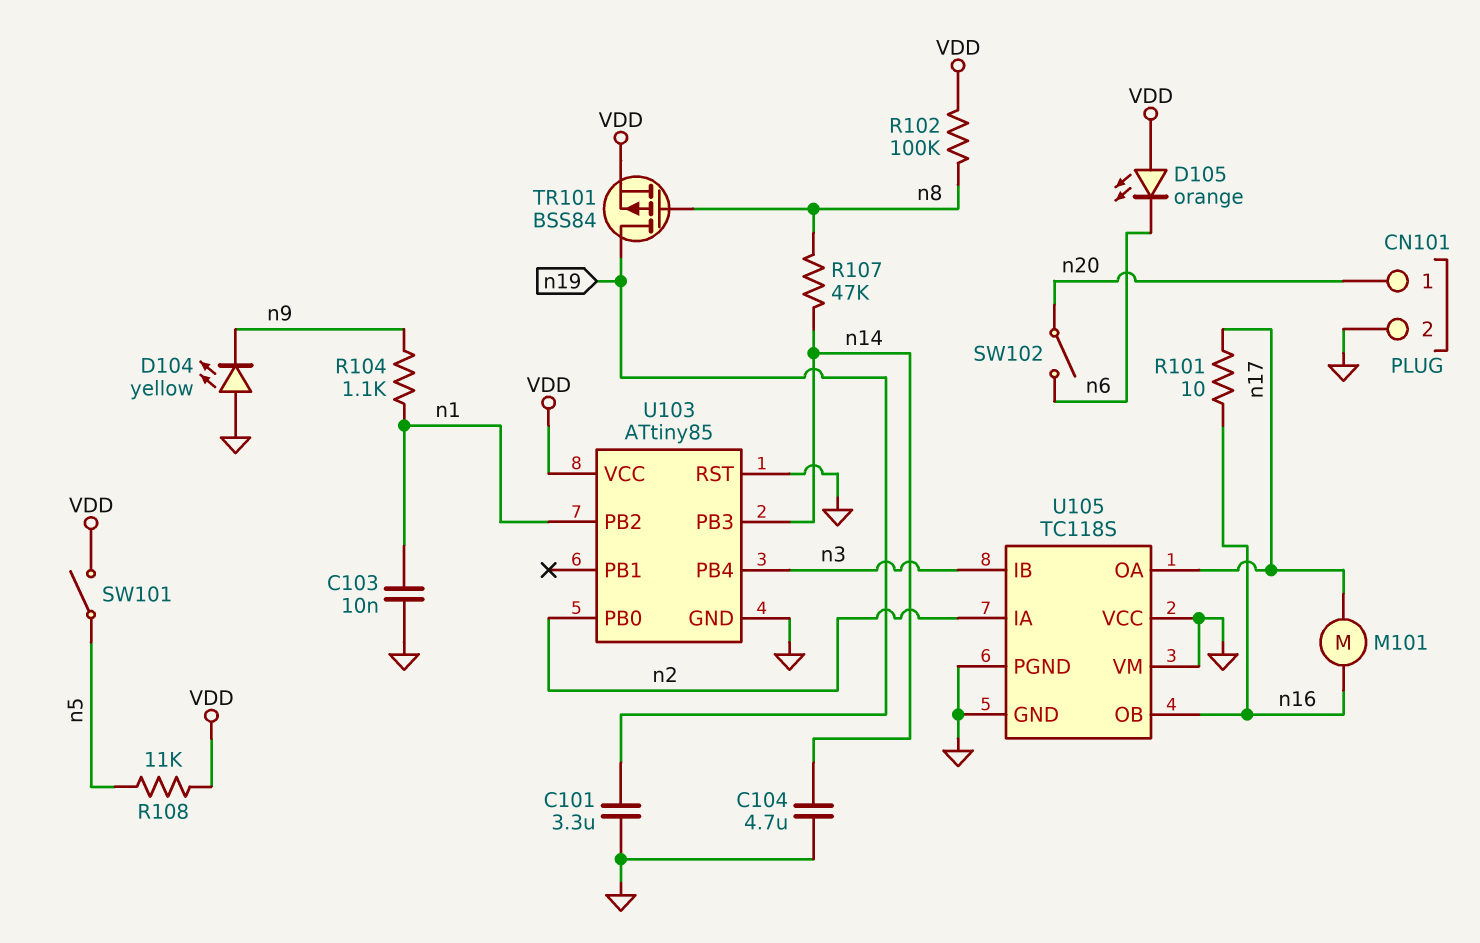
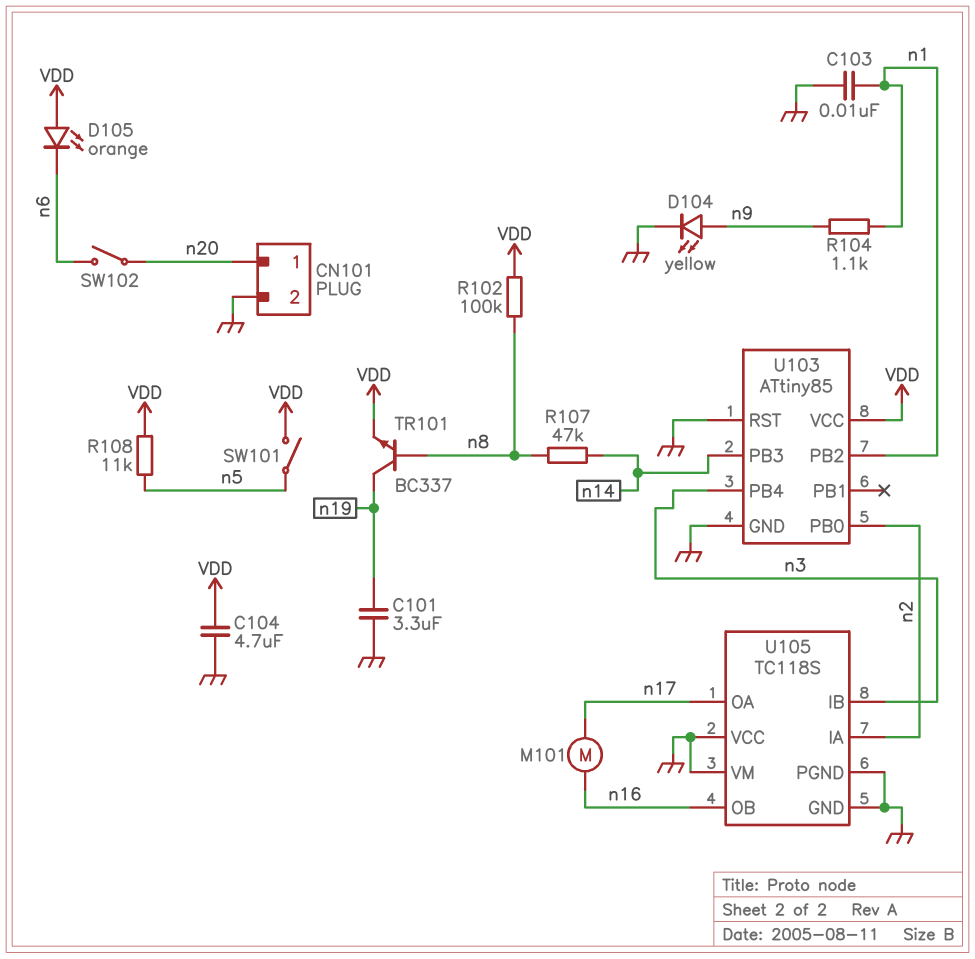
C104: 4.7uF (GND, n14) -> 4.7uF (GND, VDD)
D104: LED yellow (A GND, K n9) -> LED yellow (A n9, K GND)
R101: 10 (n16, n17) -> none
TR101: PMOS BSS84 (G n8, D n19, S VDD) -> NPN BC337 (B n8, C n19, E VDD)

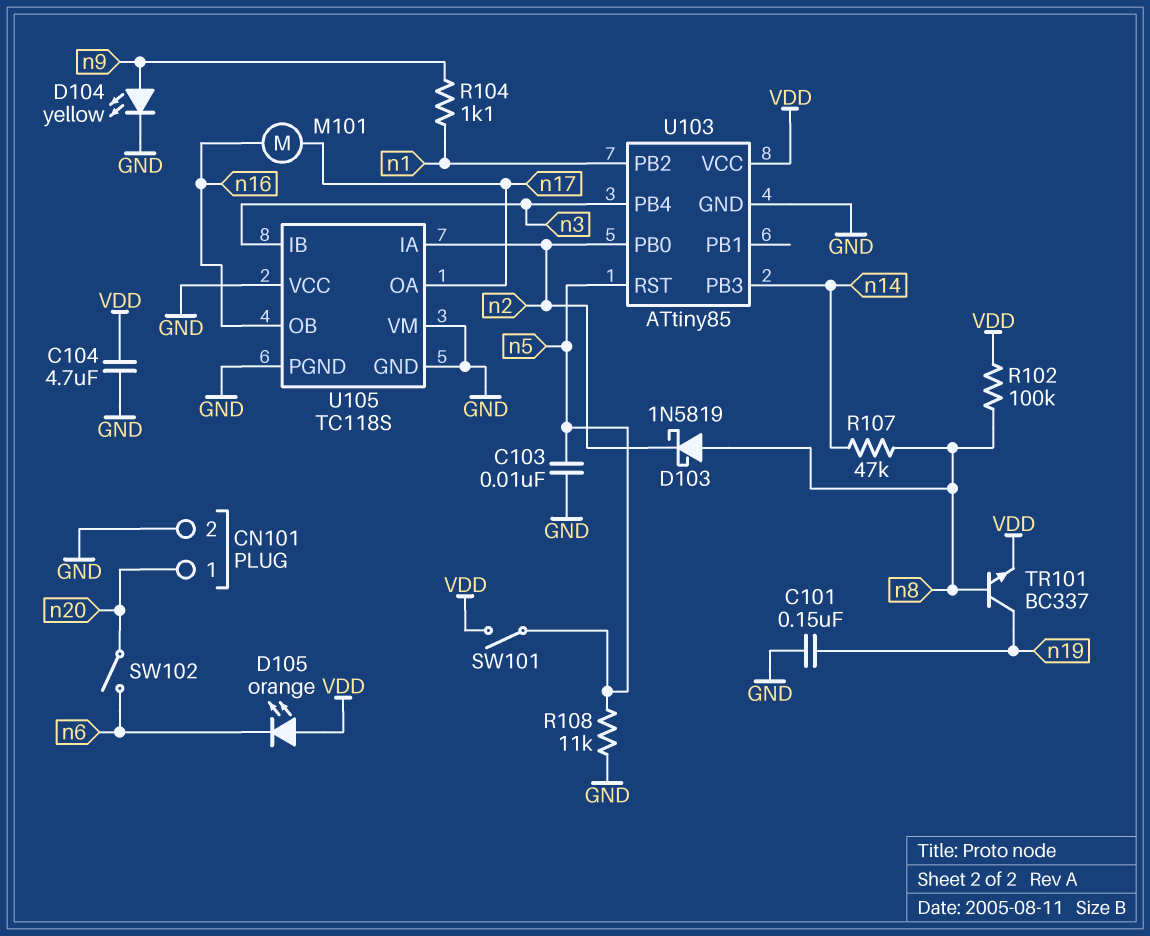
C101: 3.3uF (GND, n19) -> 150nF (GND, n19)
C103: 10nF (GND, n1) -> 10nF (GND, n5)
D103: none -> schottky 1N5819 (A n8, K n2)
R108: 11k (VDD, n5) -> 11k (GND, n5)
U103 pin RST: GND -> n5

